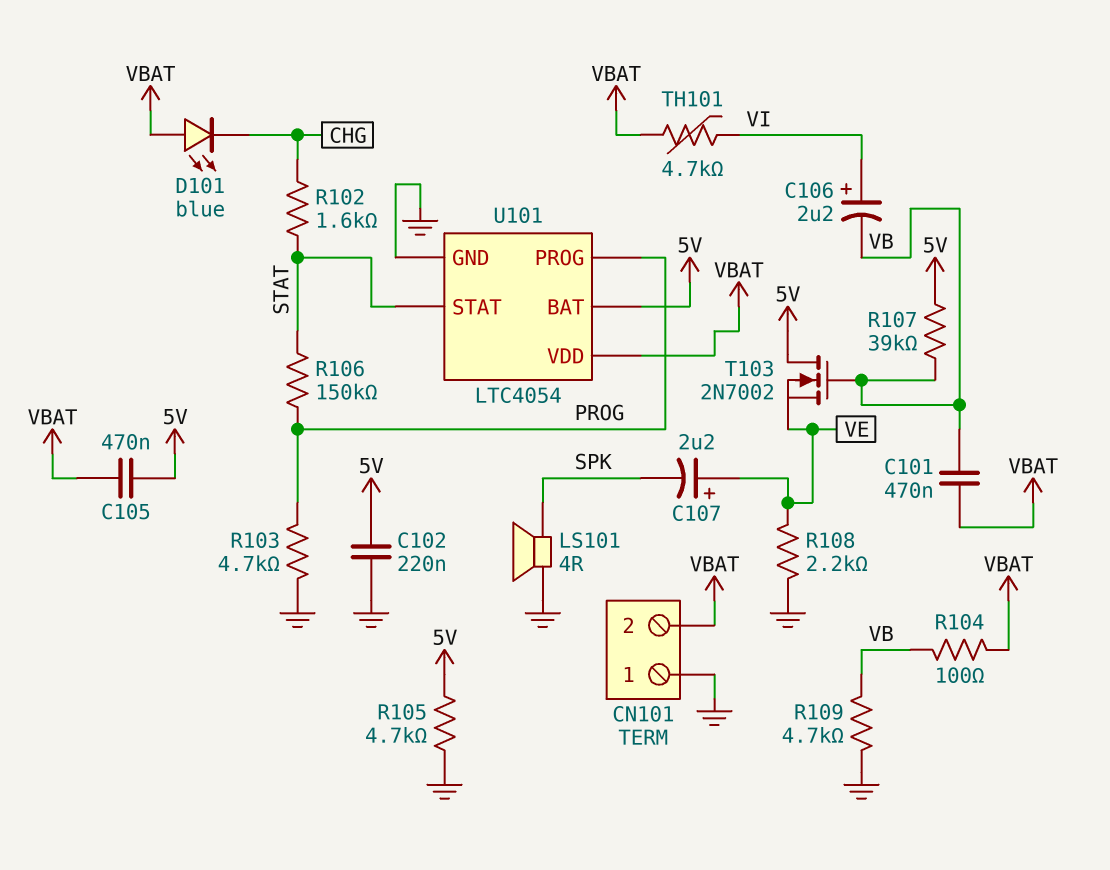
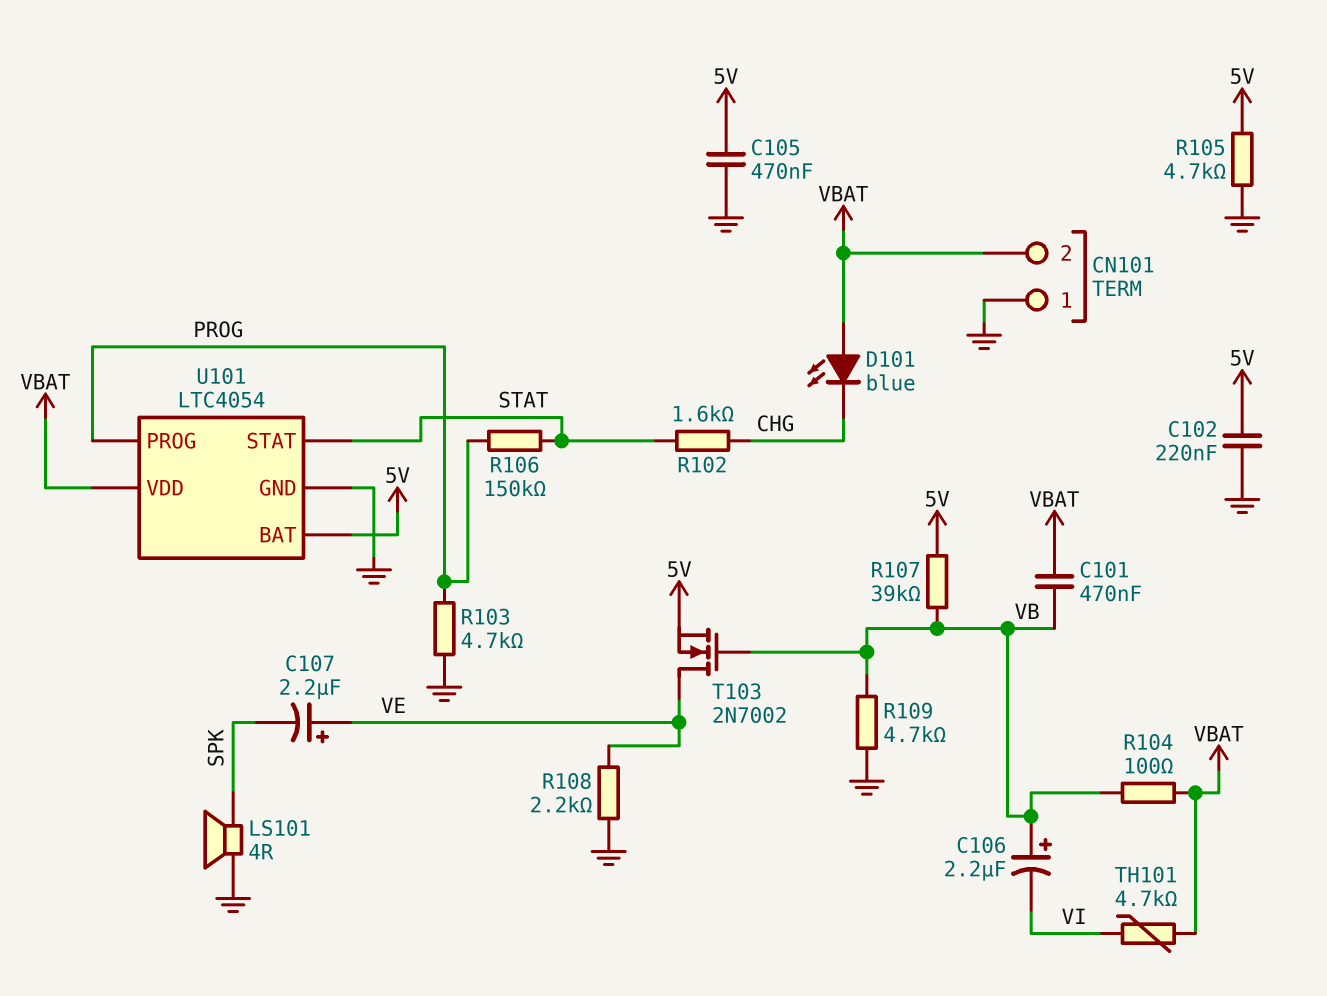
C105: 470nF (5V, VBAT) -> 470nF (5V, GND)
C106: 2.2uF (plus VI, minus VB) -> 2.2uF (plus VB, minus VI)
T103: NMOS 2N7002 (G VB, D 5V, S VE) -> NMOS 2N7002 (G VB, D VE, S 5V)

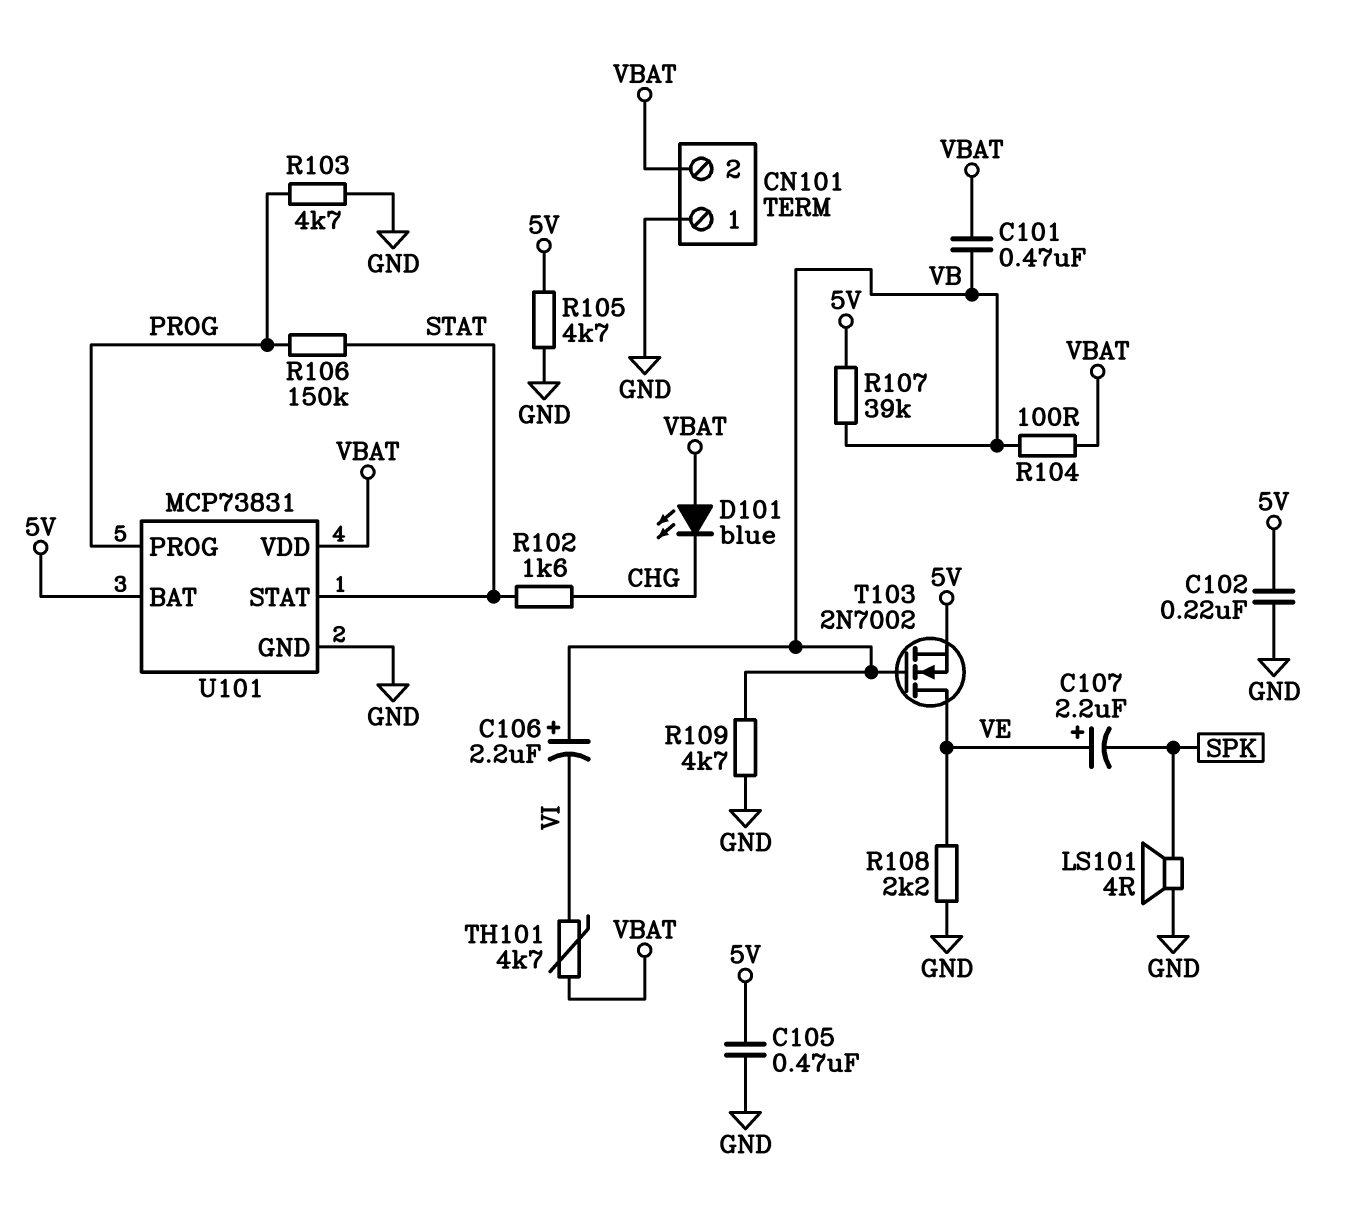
U101: LTC4054 -> MCP73831

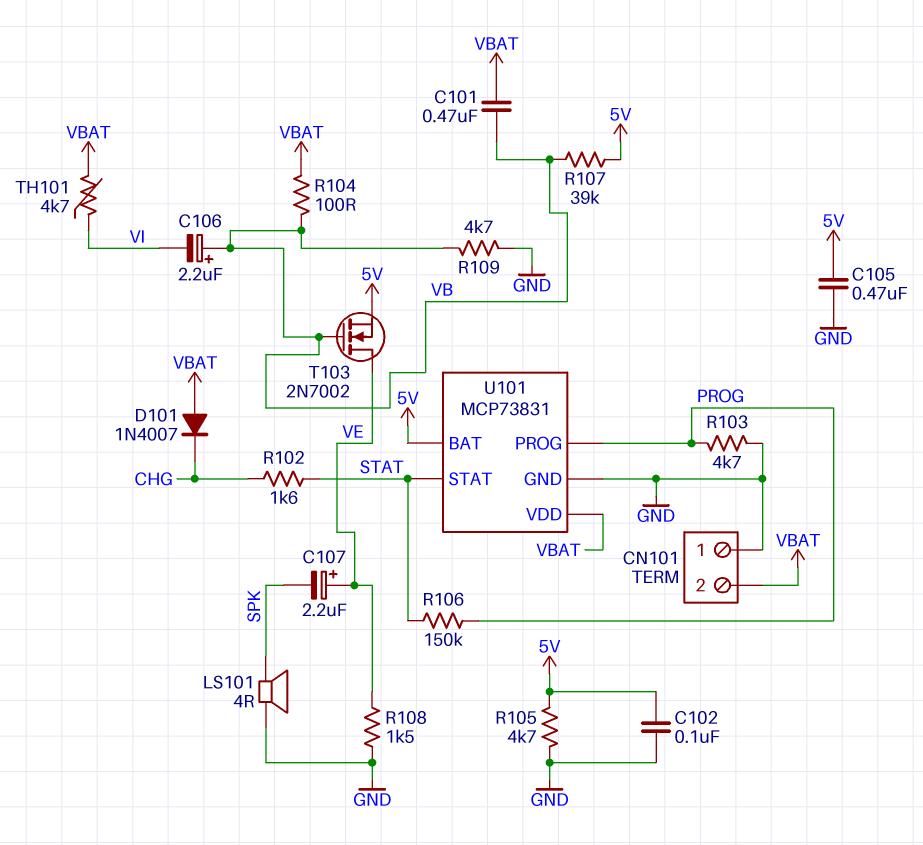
C102: 220nF (5V, GND) -> 100nF (5V, GND)
D101: LED blue (A VBAT, K CHG) -> diode 1N4007 (A VBAT, K CHG)
R108: 2.2k (GND, VE) -> 1.5k (GND, VE)

